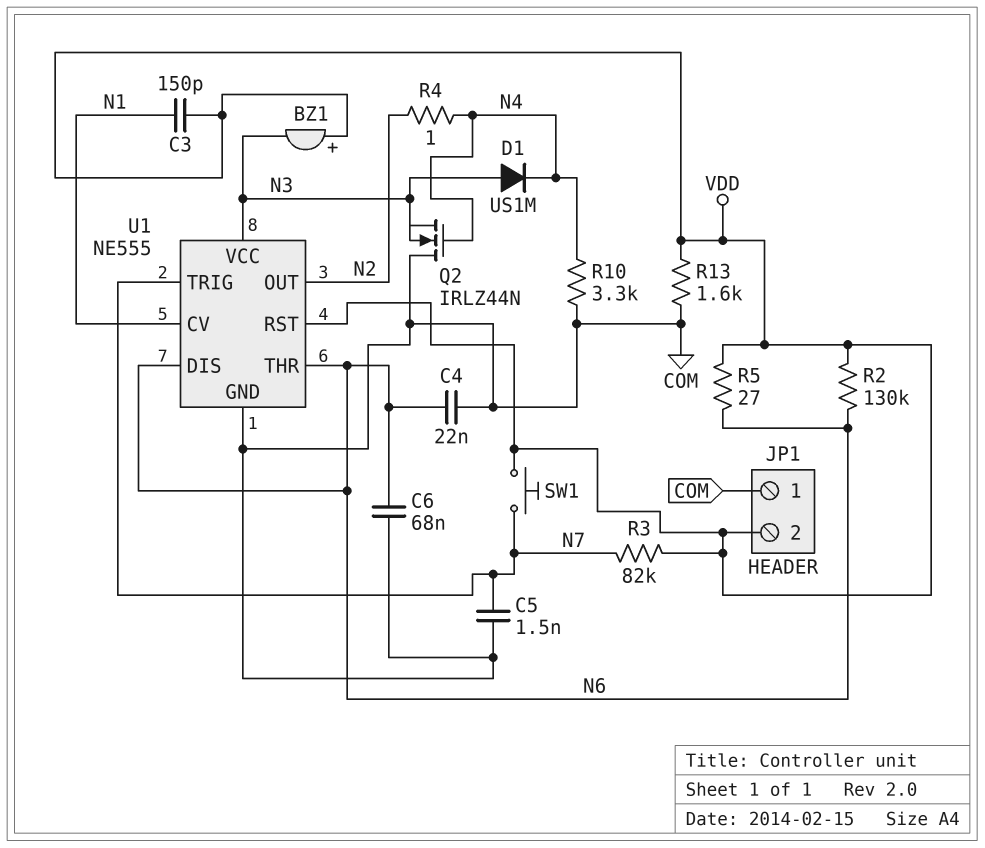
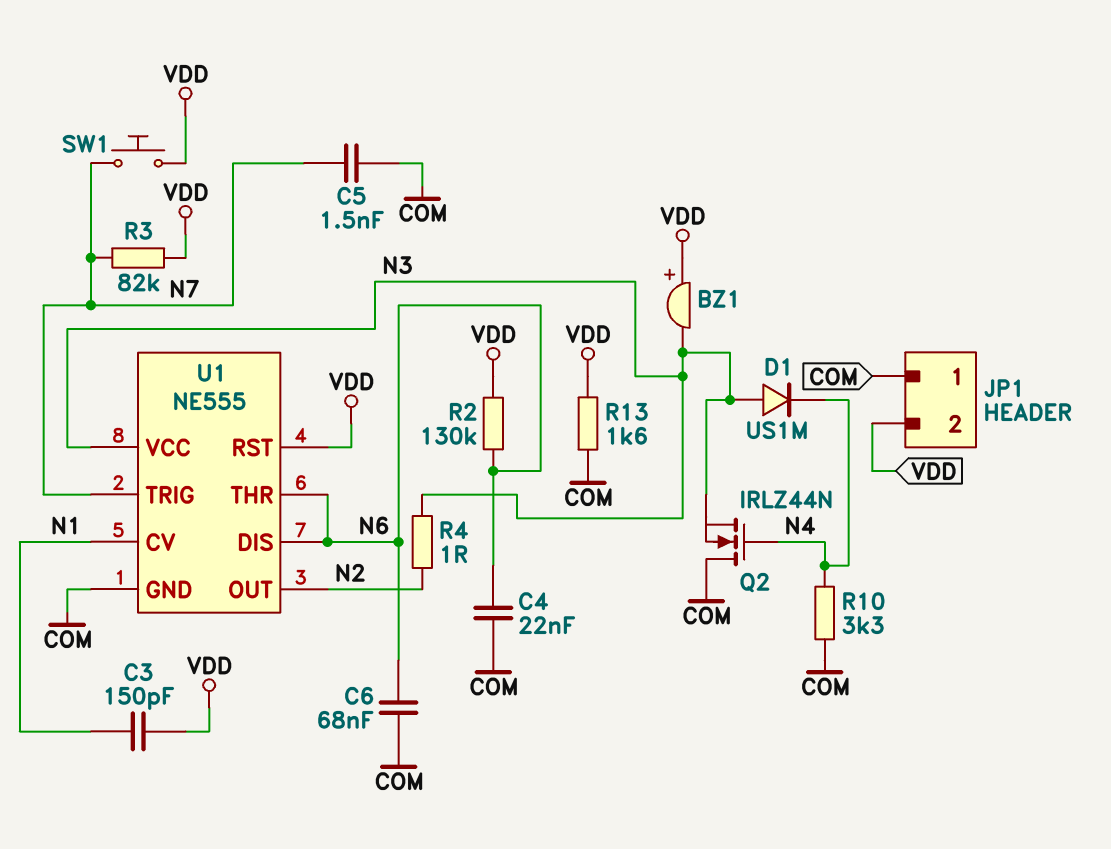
R4: 1 (N2, N4) -> 1 (N2, N3)
R5: 27 (N6, VDD) -> none

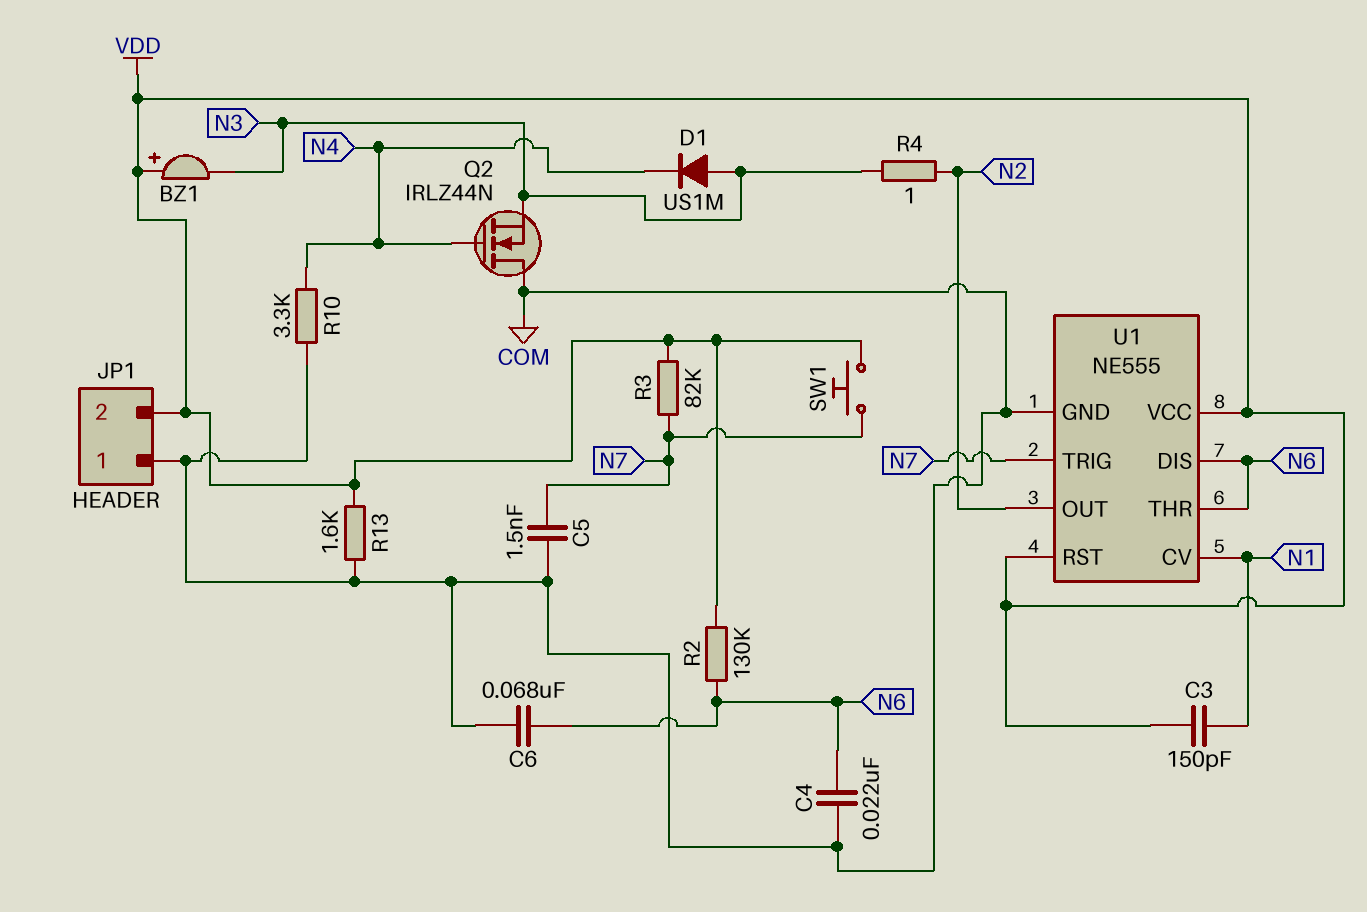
U1 pin VCC: N3 -> VDD

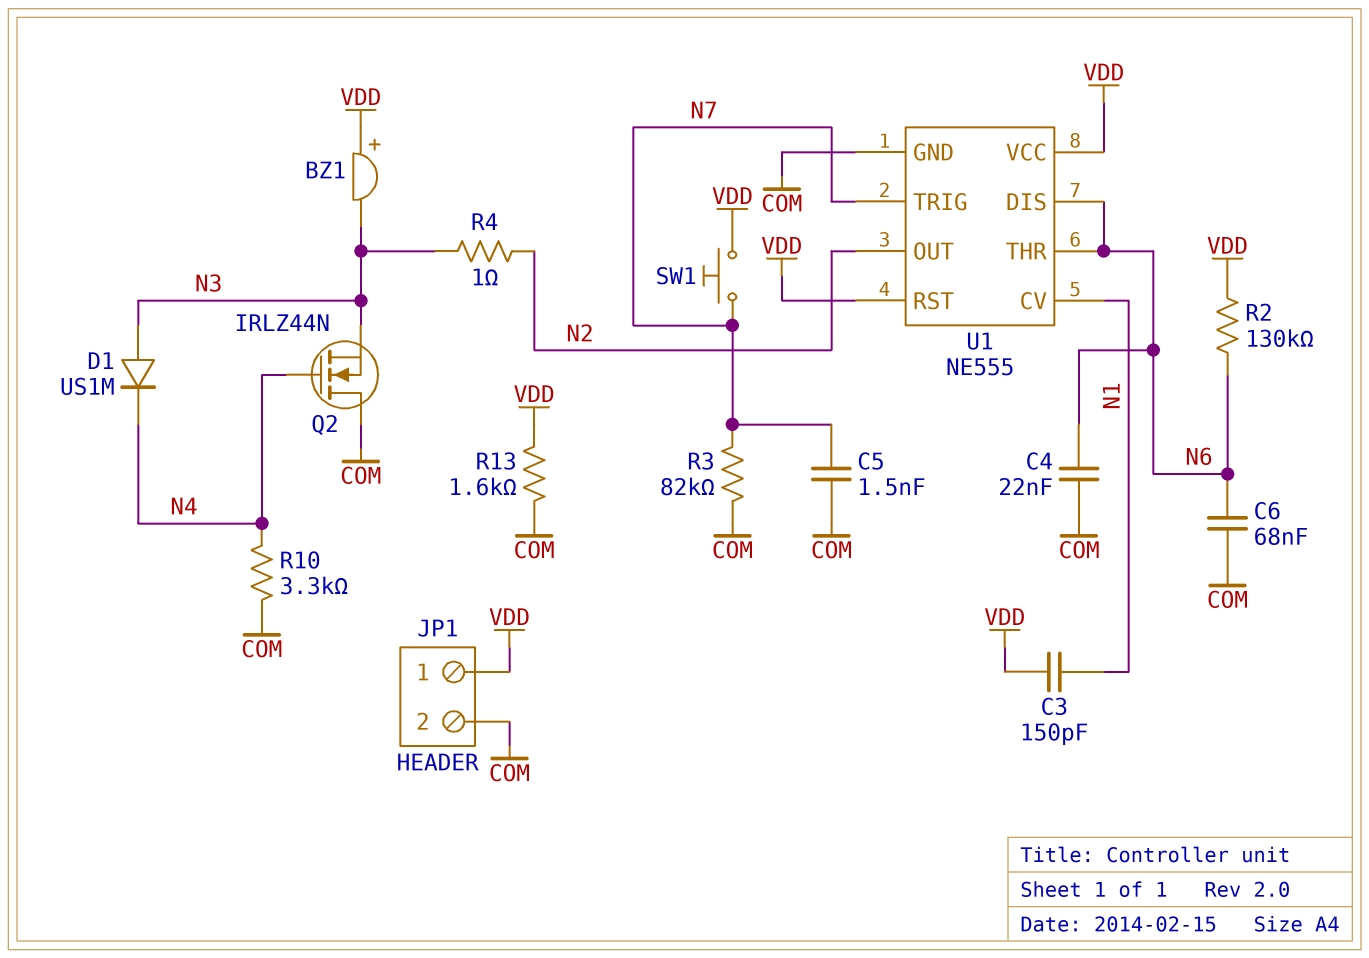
JP1 pin 1: COM -> VDD
JP1 pin 2: VDD -> COM
R3: 82k (N7, VDD) -> 82k (COM, N7)

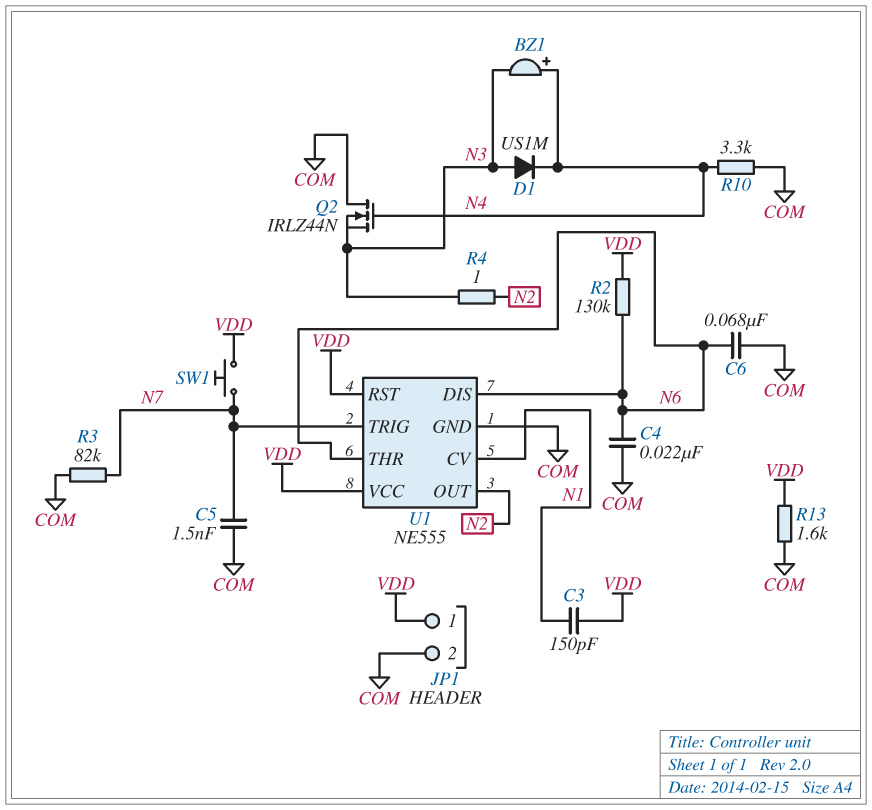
BZ1: buzzer (plus VDD, minus N3) -> buzzer (plus N4, minus N3)

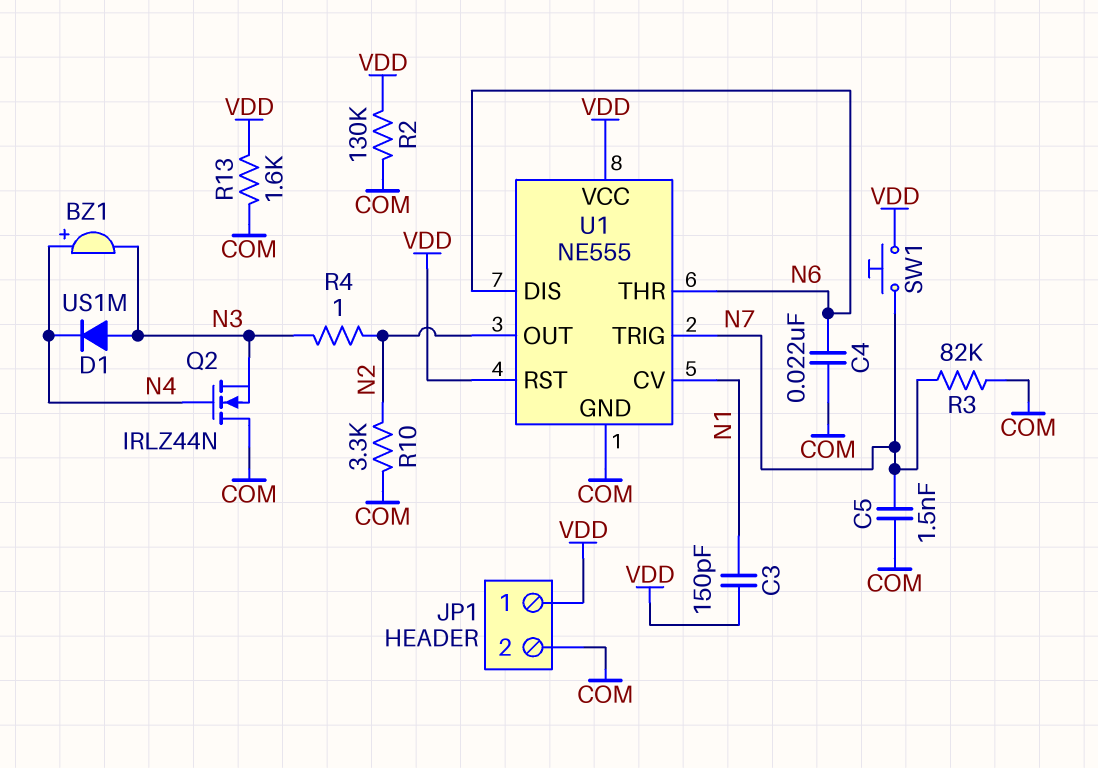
C6: 68nF (COM, N6) -> none
R2: 130k (N6, VDD) -> 130k (COM, VDD)
R10: 3.3k (COM, N4) -> 3.3k (COM, N2)

